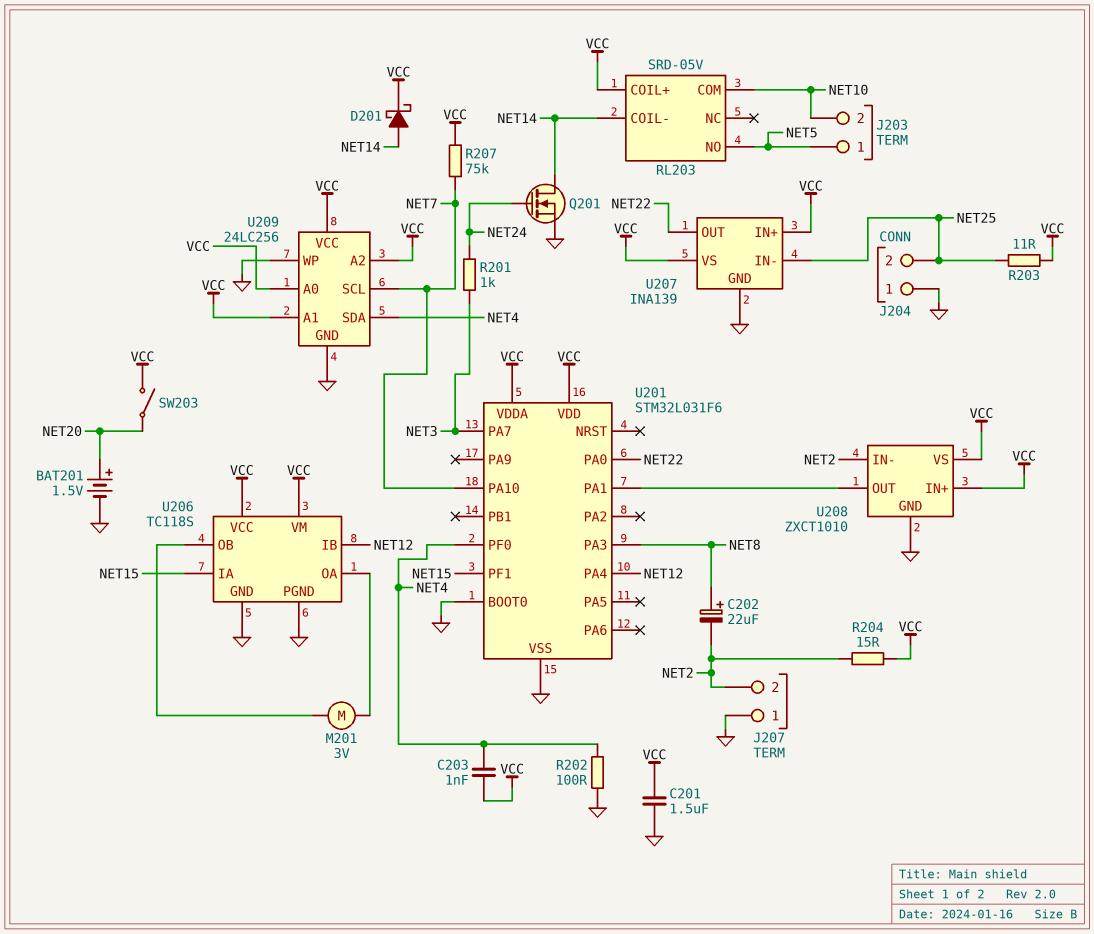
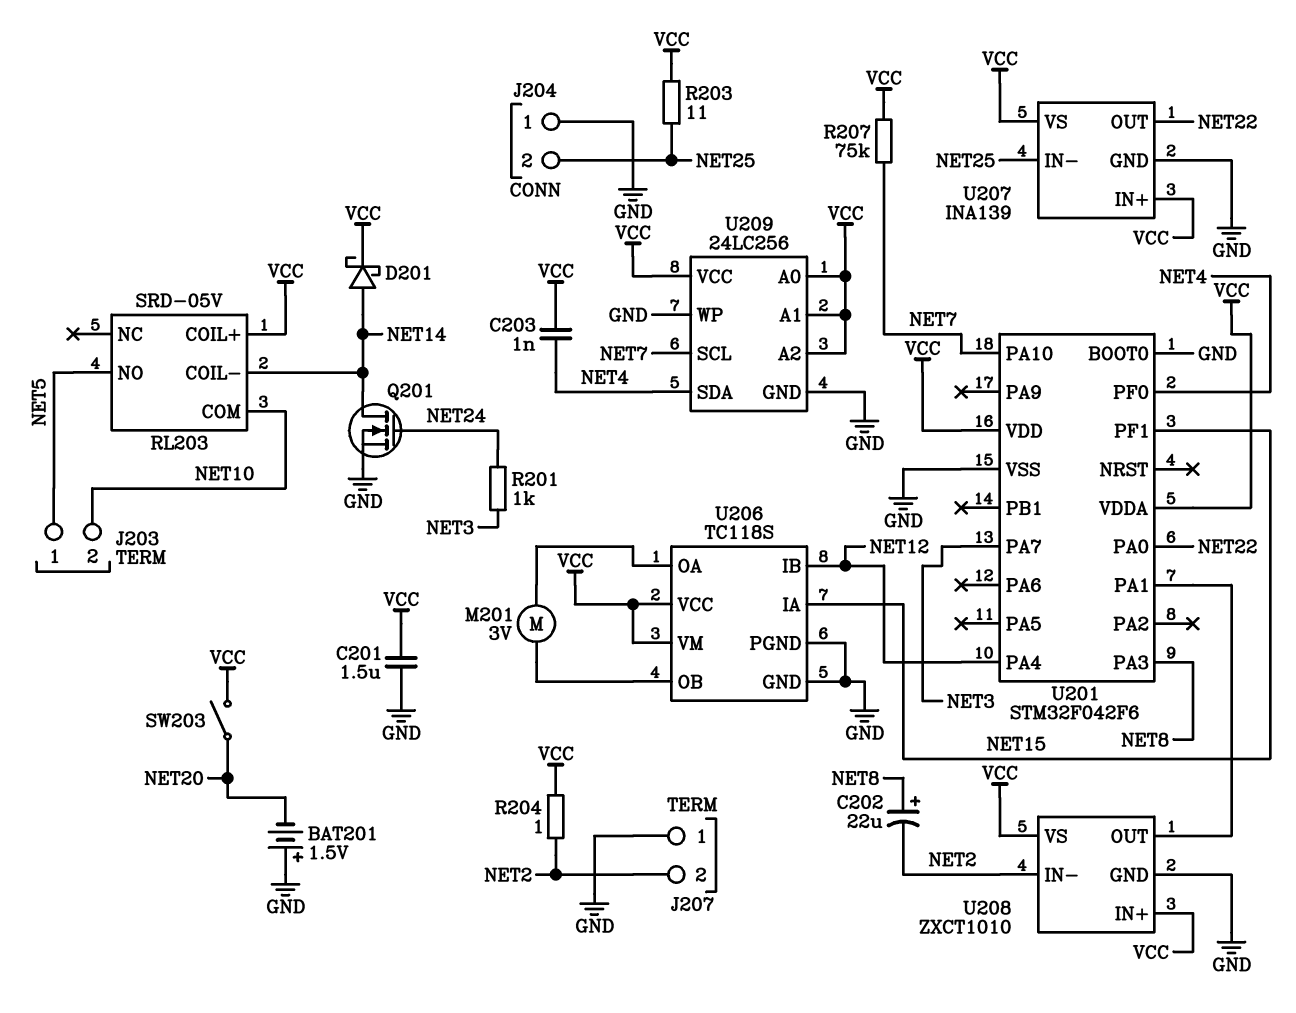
BAT201: 1.5V (plus NET20, minus GND) -> 1.5V (plus GND, minus NET20)
R202: 100 (GND, NET4) -> none
R204: 15 (NET2, VCC) -> 1 (NET2, VCC)
U201: STM32L031F6 -> STM32F042F6

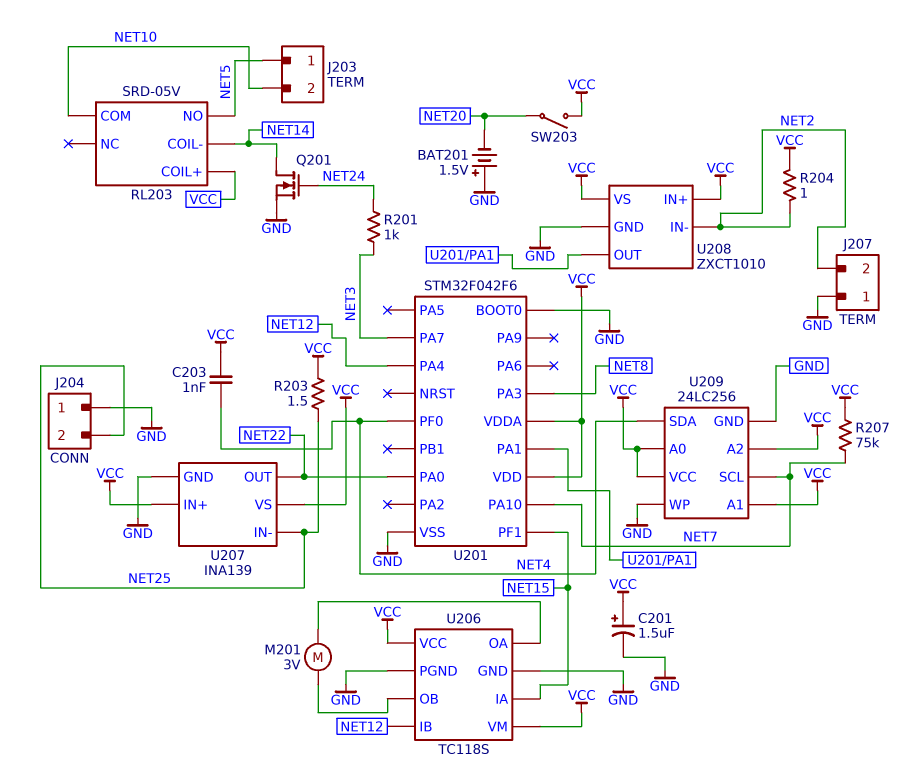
C201: 1.5uF (GND, VCC) -> 1.5uF (plus VCC, minus GND)
C202: 22uF (plus NET8, minus NET2) -> none
D201: schottky (A NET14, K VCC) -> none
R203: 11 (NET25, VCC) -> 1.5 (NET25, VCC)

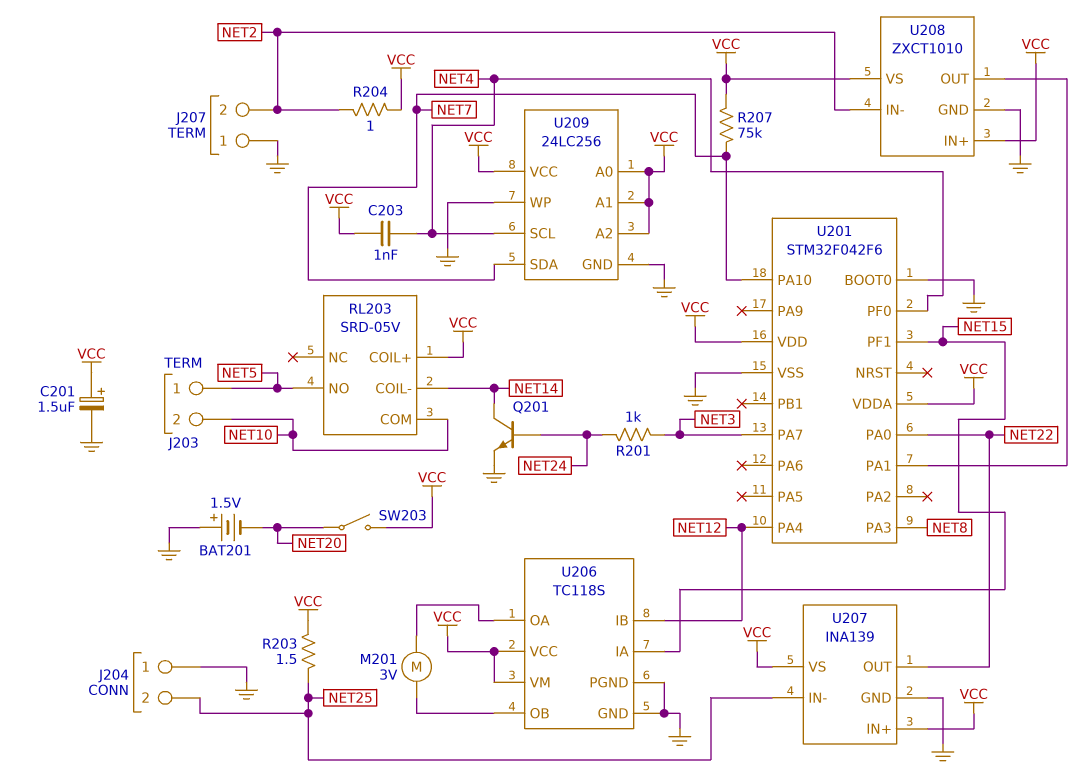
Q201: NMOS (G NET24, D NET14, S GND) -> NPN (B NET24, C NET14, E GND)
U209 pin SCL: NET7 -> NET4
U209 pin SDA: NET4 -> NET7

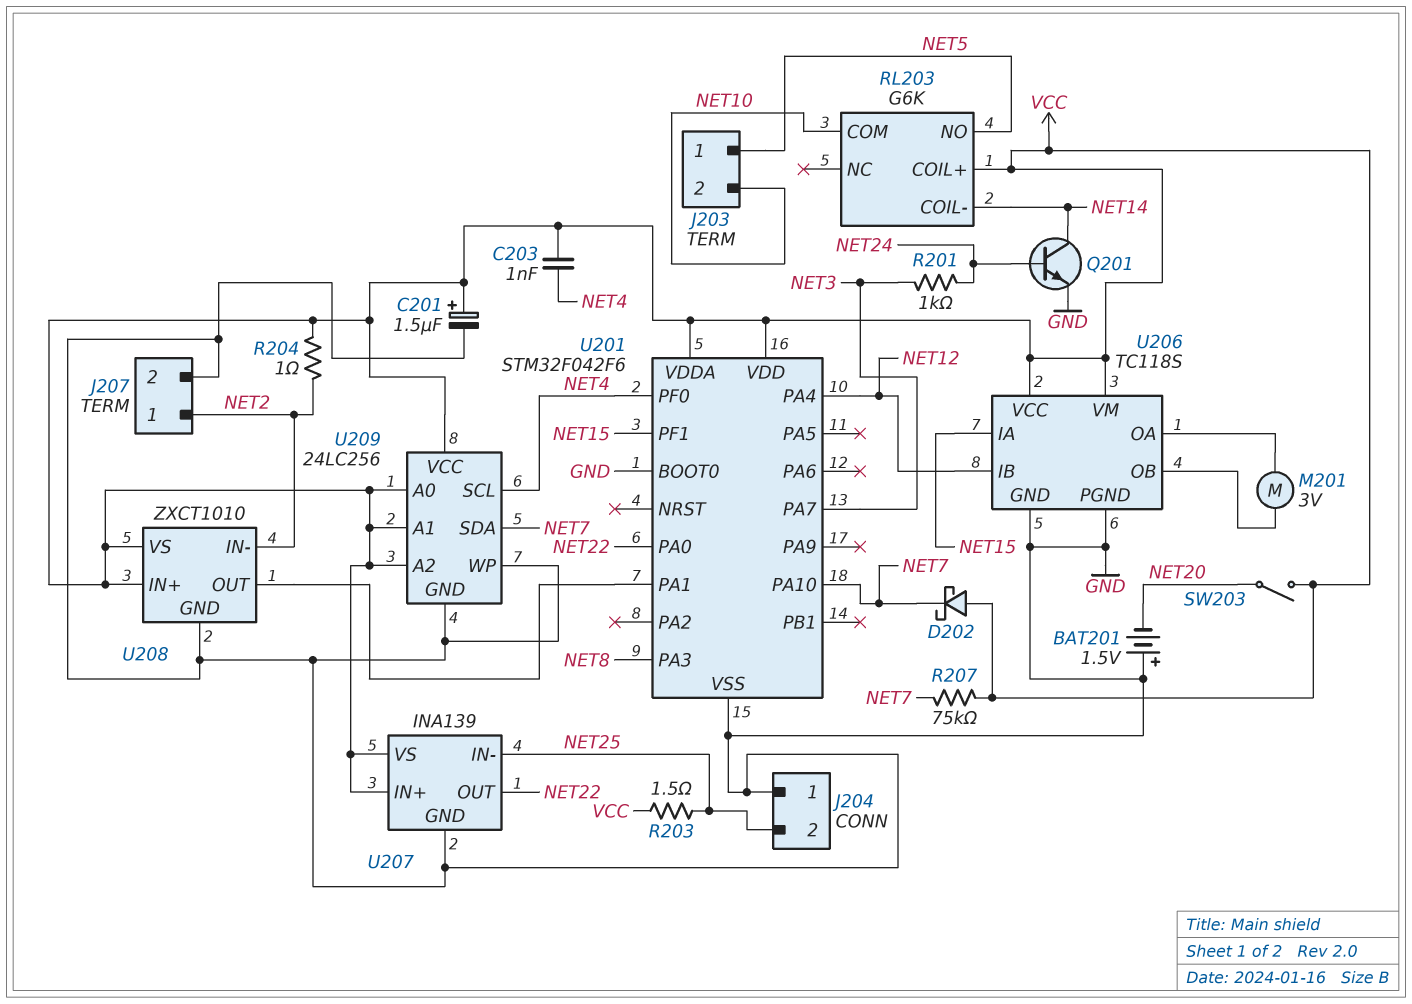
D202: none -> schottky (A VCC, K NET7)
J207 pin 1: GND -> NET2
J207 pin 2: NET2 -> GND
RL203: SRD-05V -> G6K

